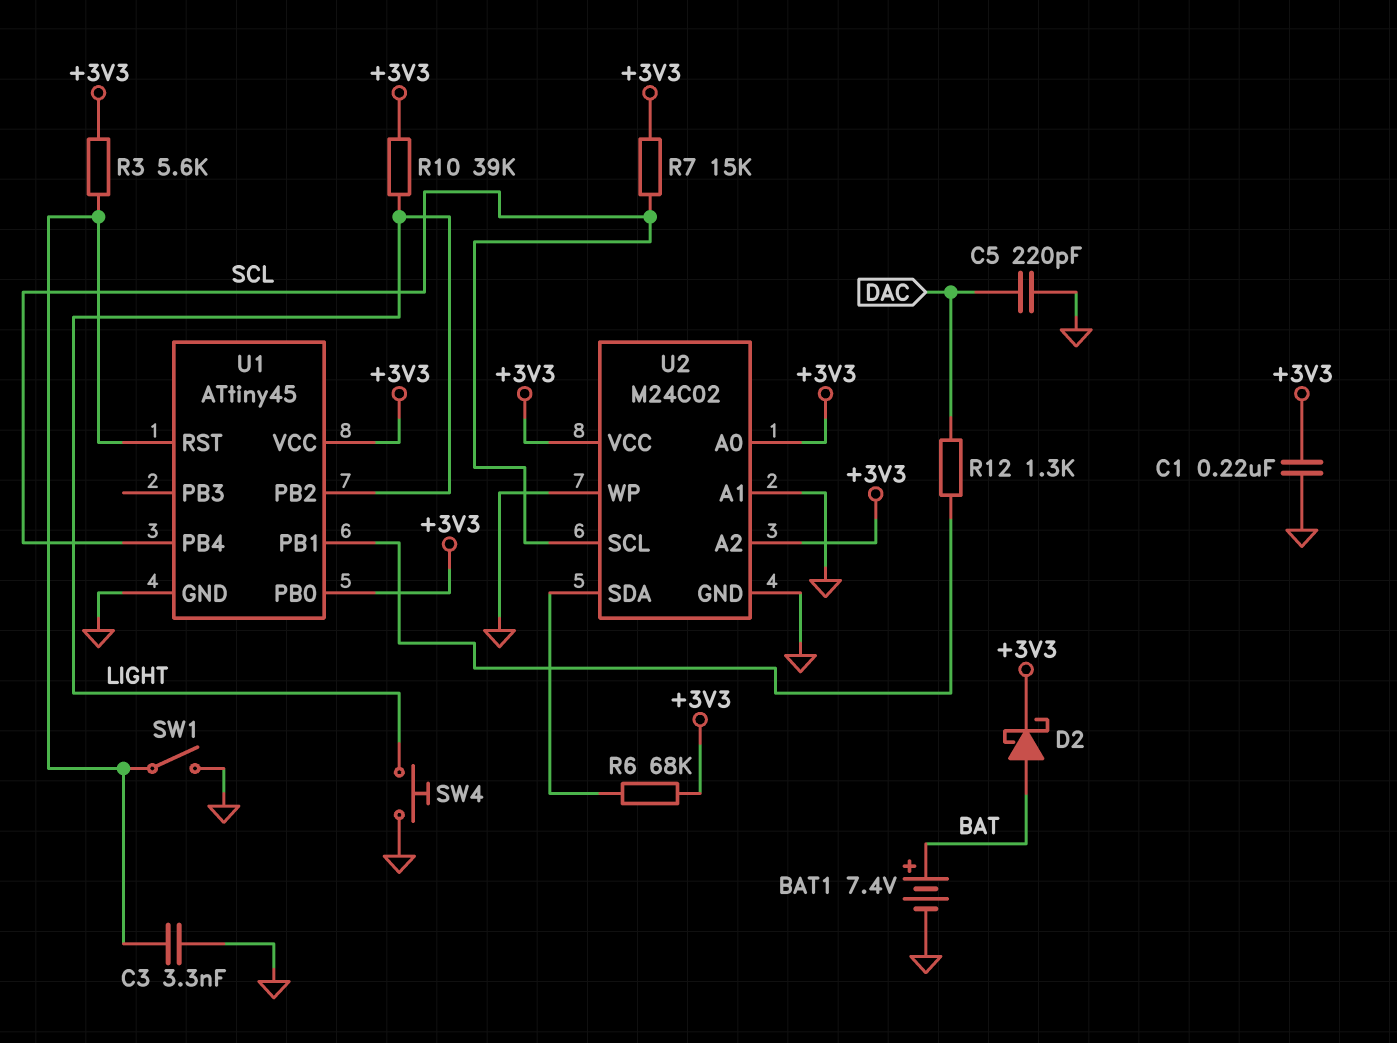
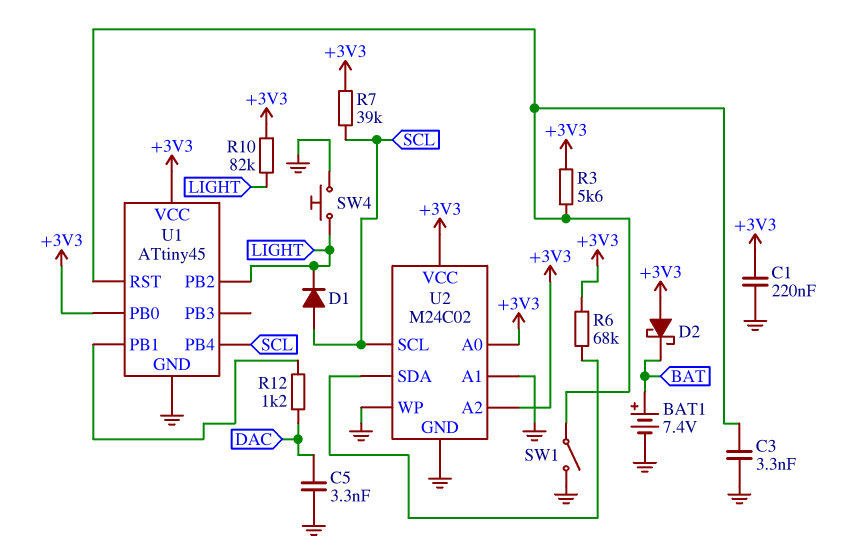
C5: 220pF (DAC, GND) -> 3.3nF (DAC, GND)
D1: none -> diode (A SCL, K LIGHT)
D2: schottky (A BAT, K +3V3) -> schottky (A +3V3, K BAT)
R7: 15k (+3V3, SCL) -> 39k (+3V3, SCL)
R10: 39k (+3V3, LIGHT) -> 82k (+3V3, LIGHT)
R12: 1.3k (DAC, U1/PB1) -> 1.2k (DAC, U1/PB1)

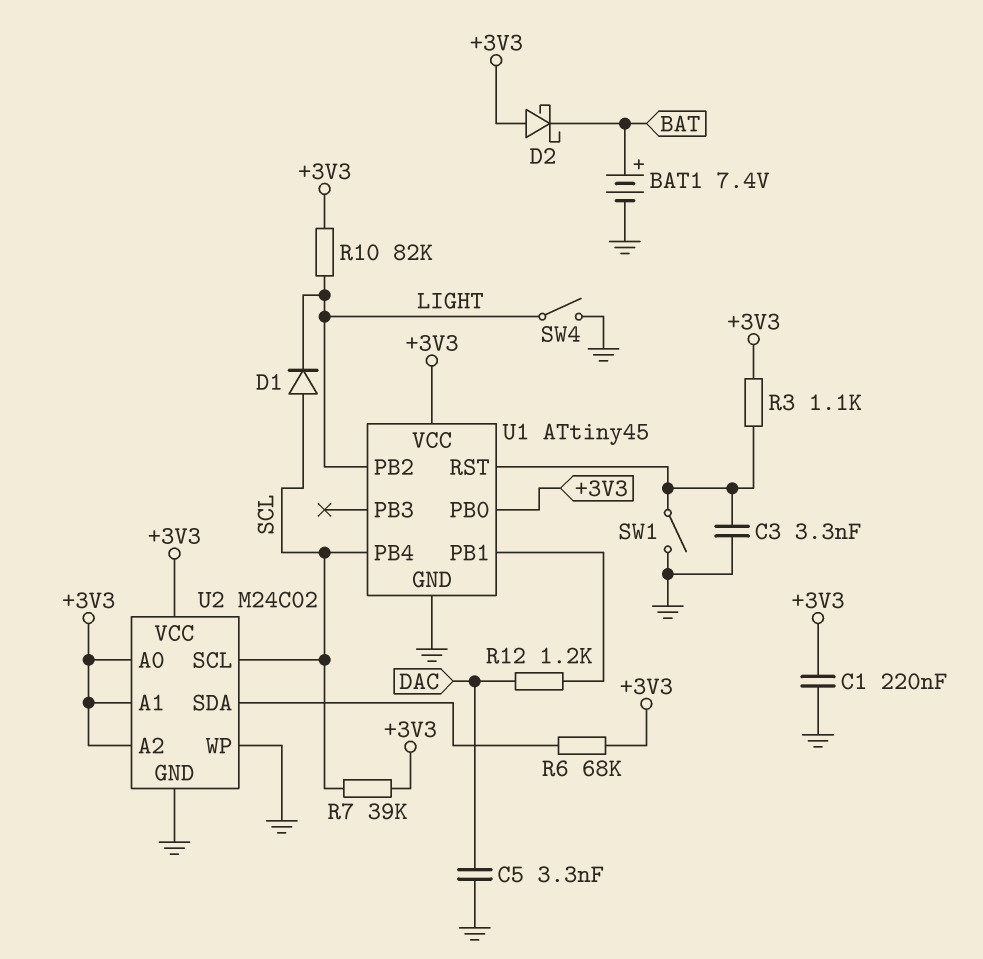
R3: 5.6k (+3V3, U1/RST) -> 1.1k (+3V3, U1/RST)
SW4: button (GND, LIGHT) -> switch (GND, LIGHT)
U2 pin A1: GND -> +3V3

